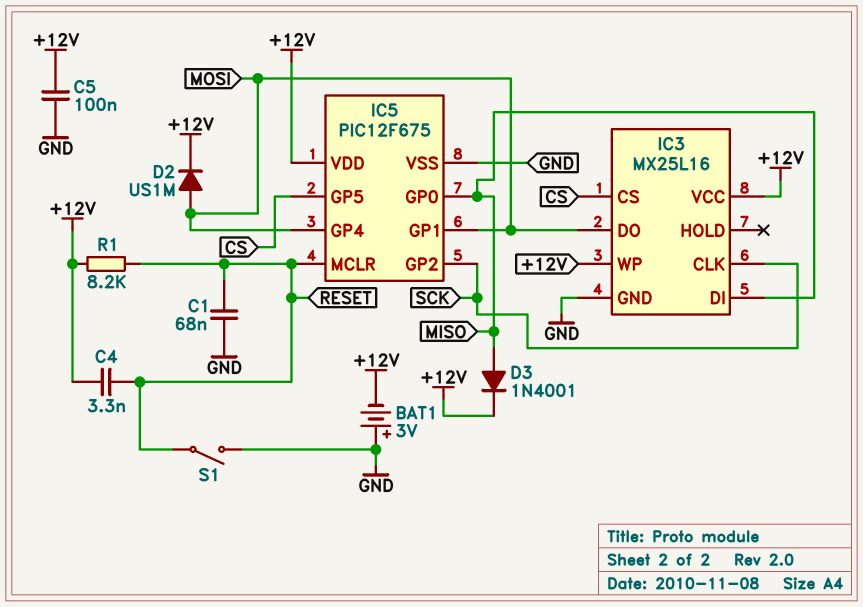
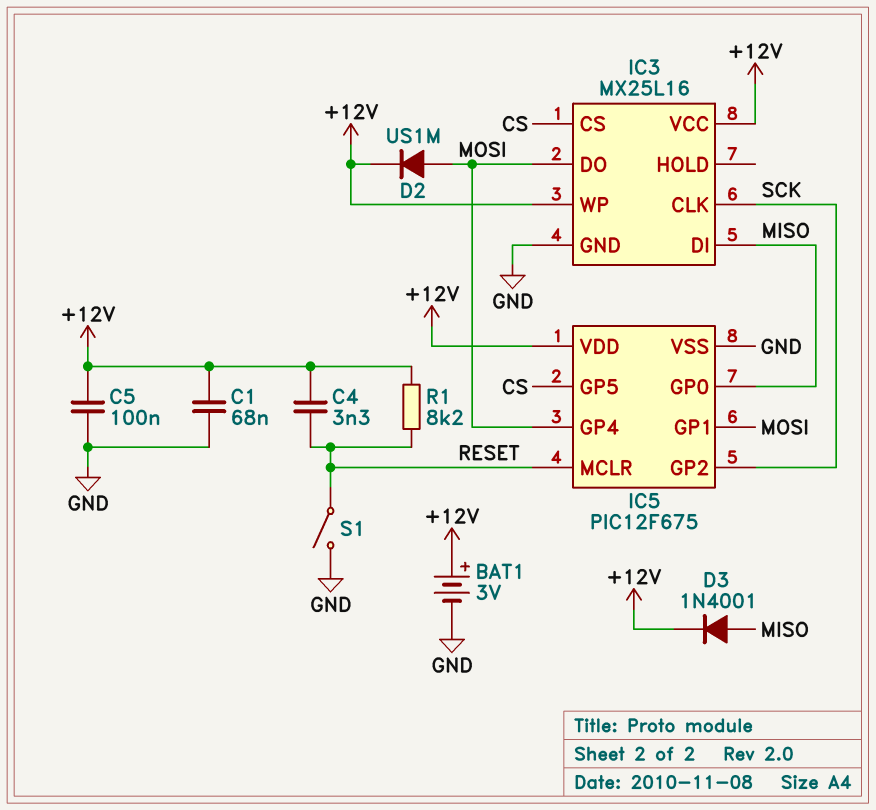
BAT1: 3V (plus GND, minus +12V) -> 3V (plus +12V, minus GND)
C1: 68nF (GND, RESET) -> 68nF (+12V, GND)

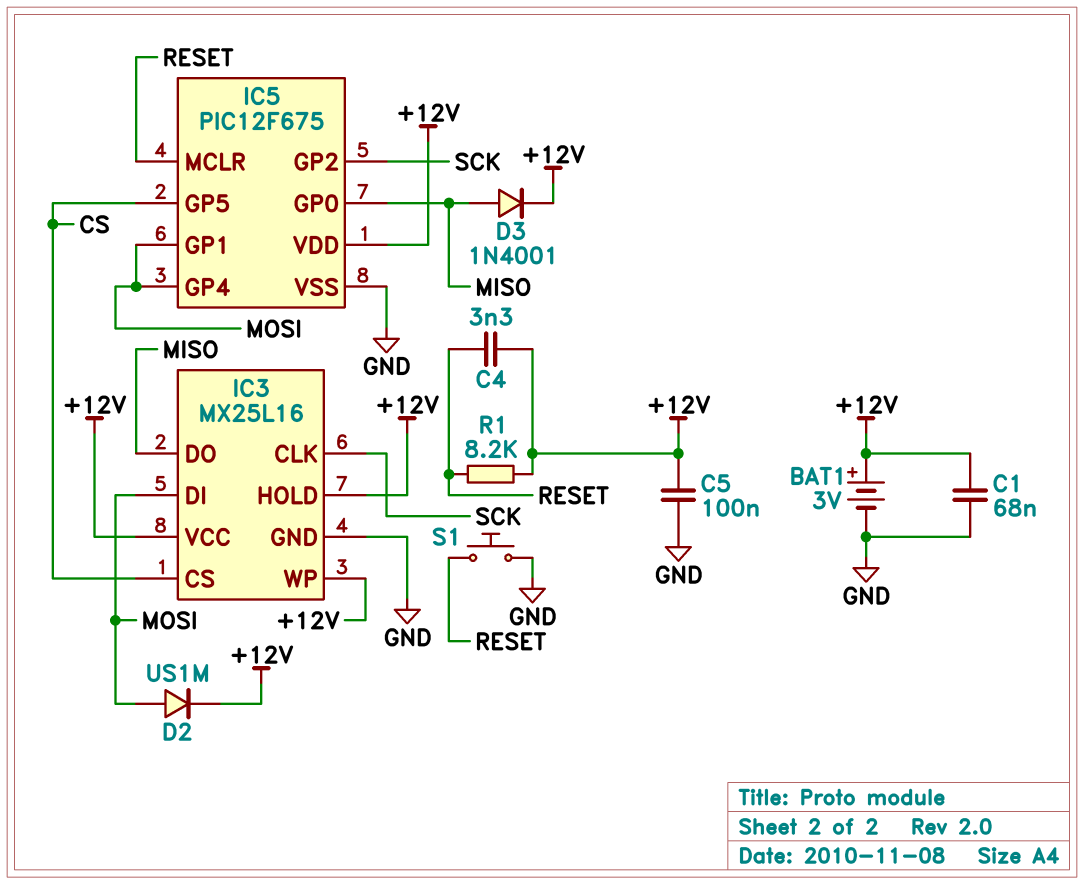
IC3 pin DI: MISO -> MOSI
IC3 pin DO: MOSI -> MISO
IC3 pin HOLD: none -> +12V
S1: switch (GND, RESET) -> button (GND, RESET)

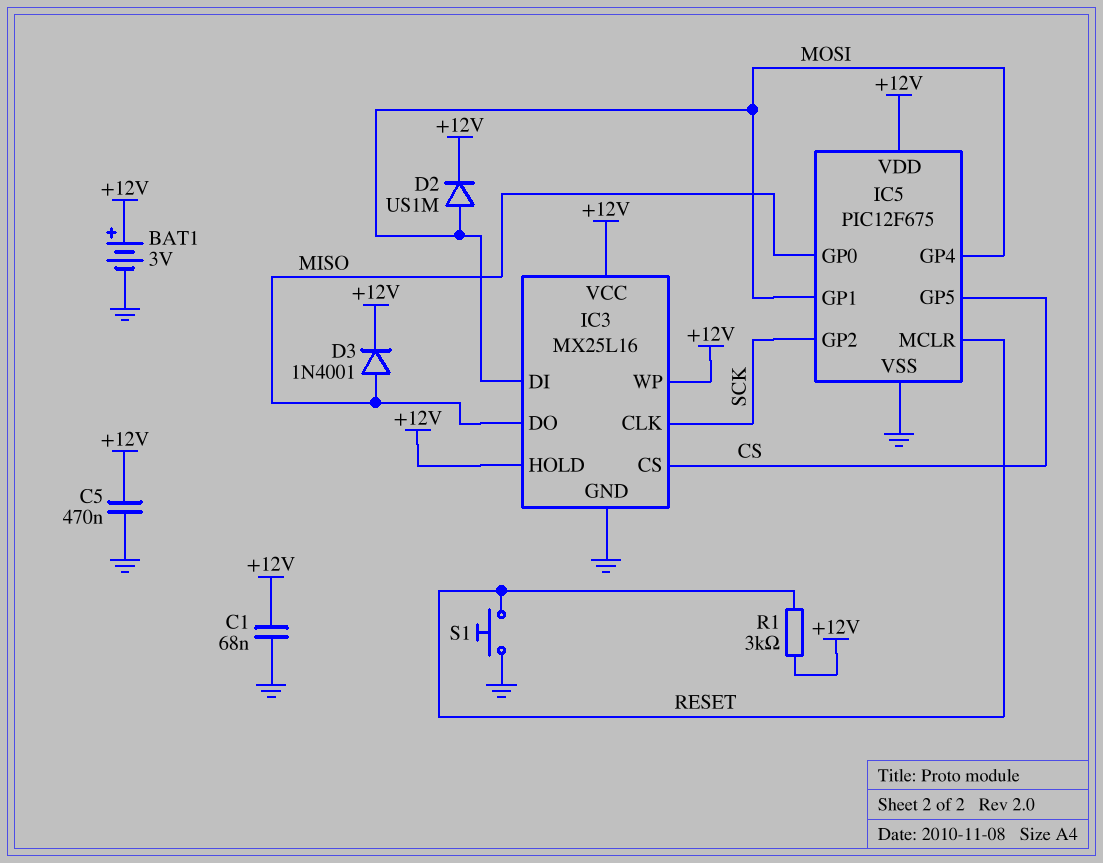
C4: 3.3nF (+12V, RESET) -> none
C5: 100nF (+12V, GND) -> 470nF (+12V, GND)
R1: 8.2k (+12V, RESET) -> 3k (+12V, RESET)

